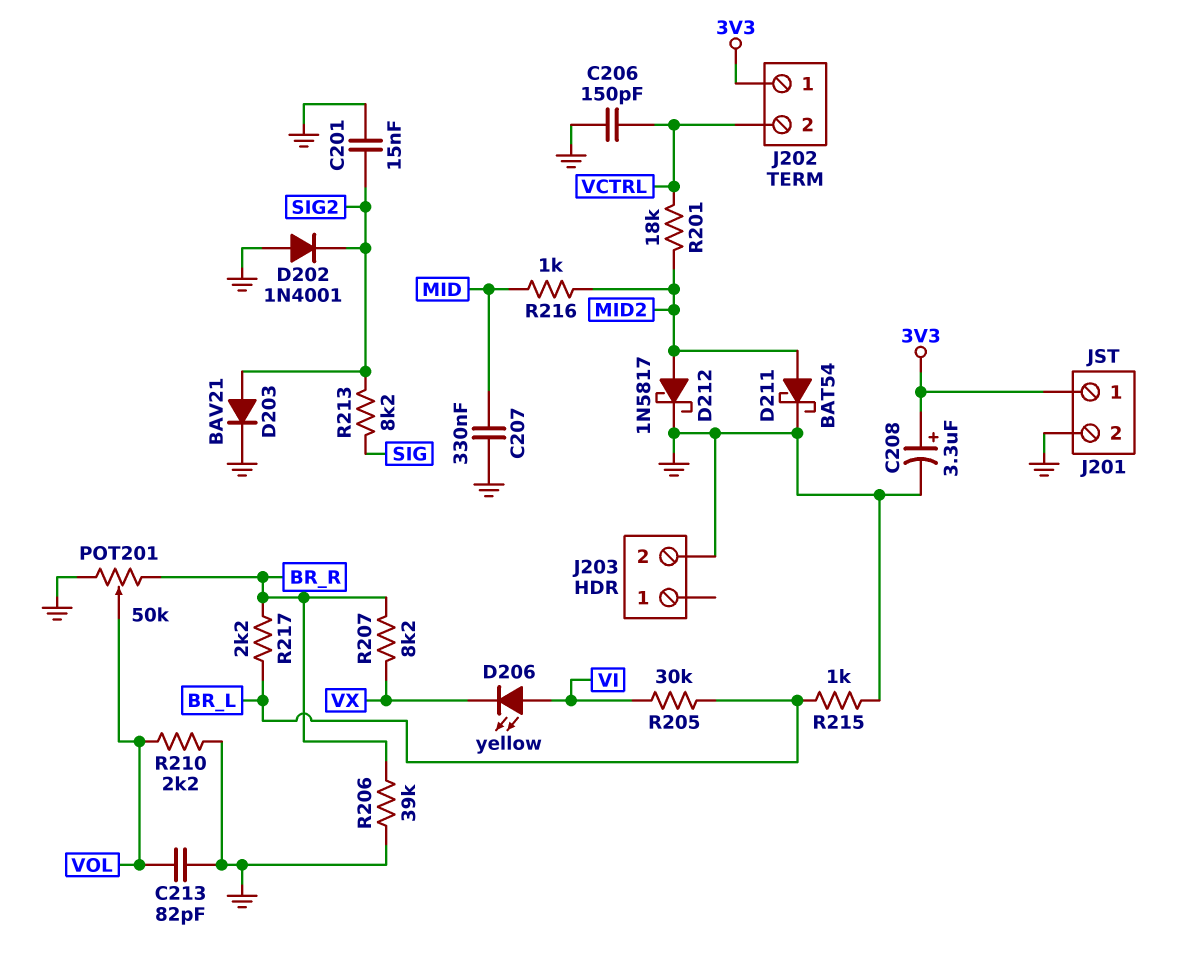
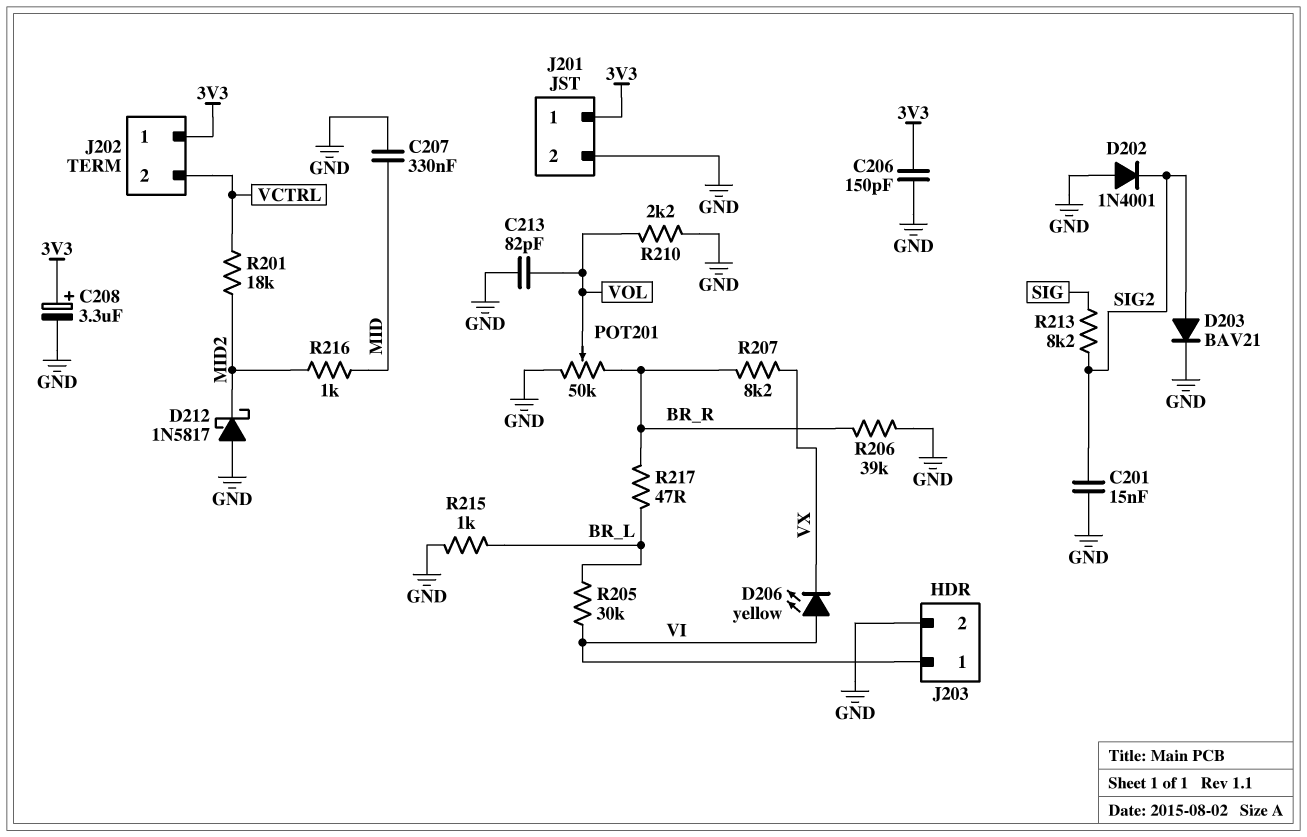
C206: 150pF (GND, VCTRL) -> 150pF (3V3, GND)
D211: schottky BAT54 (A MID2, K GND) -> none
D212: schottky 1N5817 (A MID2, K GND) -> schottky 1N5817 (A GND, K MID2)
J203 pin 1: none -> VI
R217: 2.2k (BR_L, BR_R) -> 47 (BR_L, BR_R)

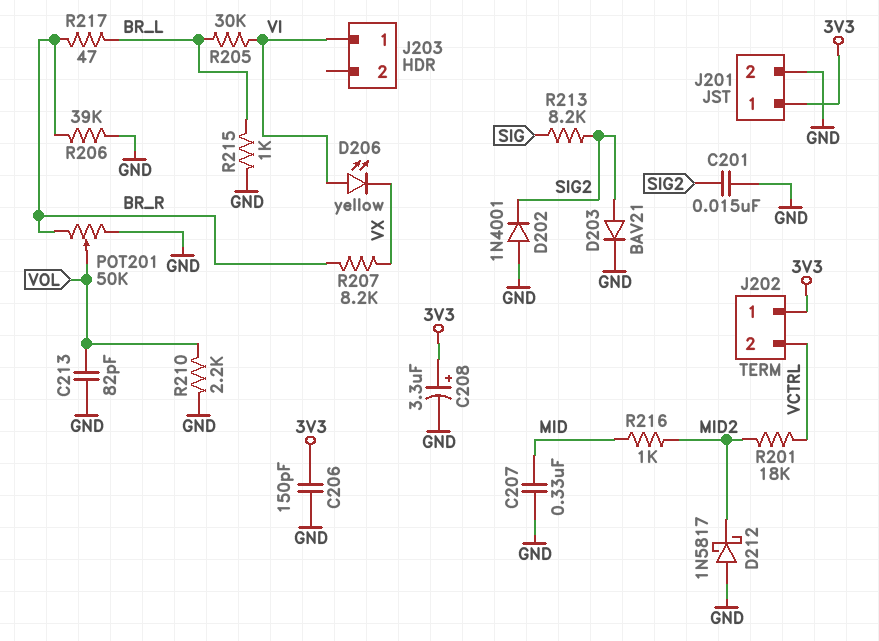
J203 pin 2: GND -> none

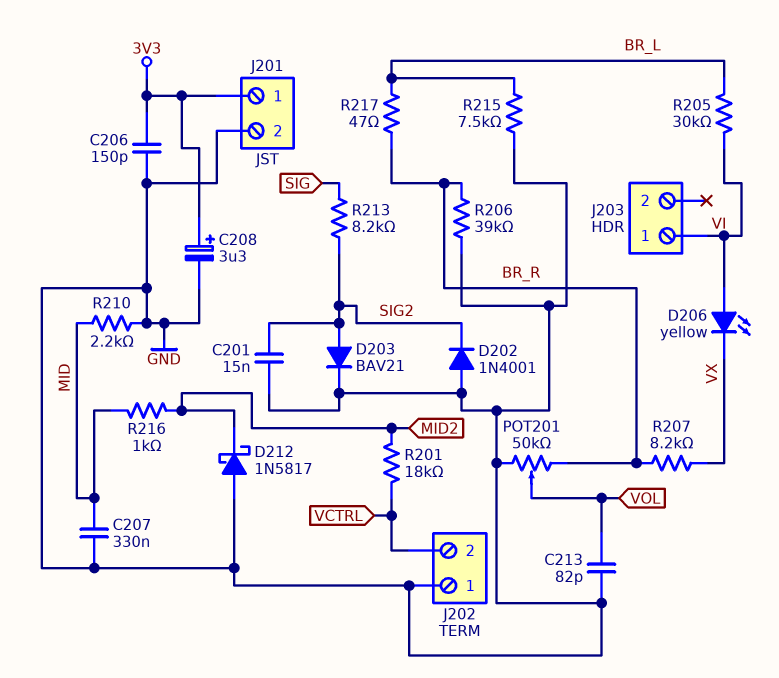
J202 pin 1: 3V3 -> GND
R210: 2.2k (GND, VOL) -> 2.2k (GND, MID)
R215: 1k (BR_L, GND) -> 7.5k (BR_L, GND)

